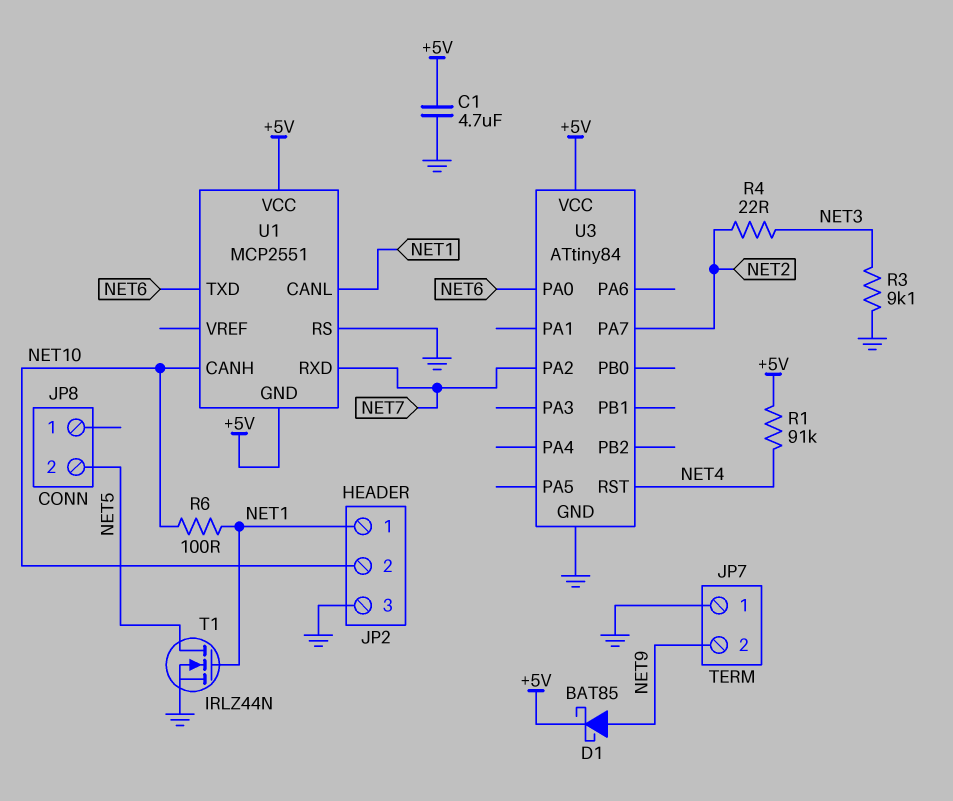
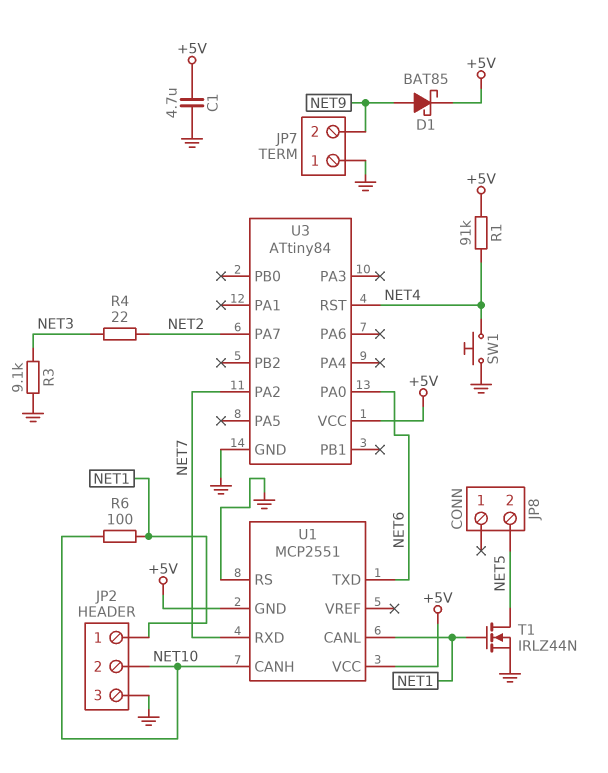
SW1: none -> button (GND, NET4)

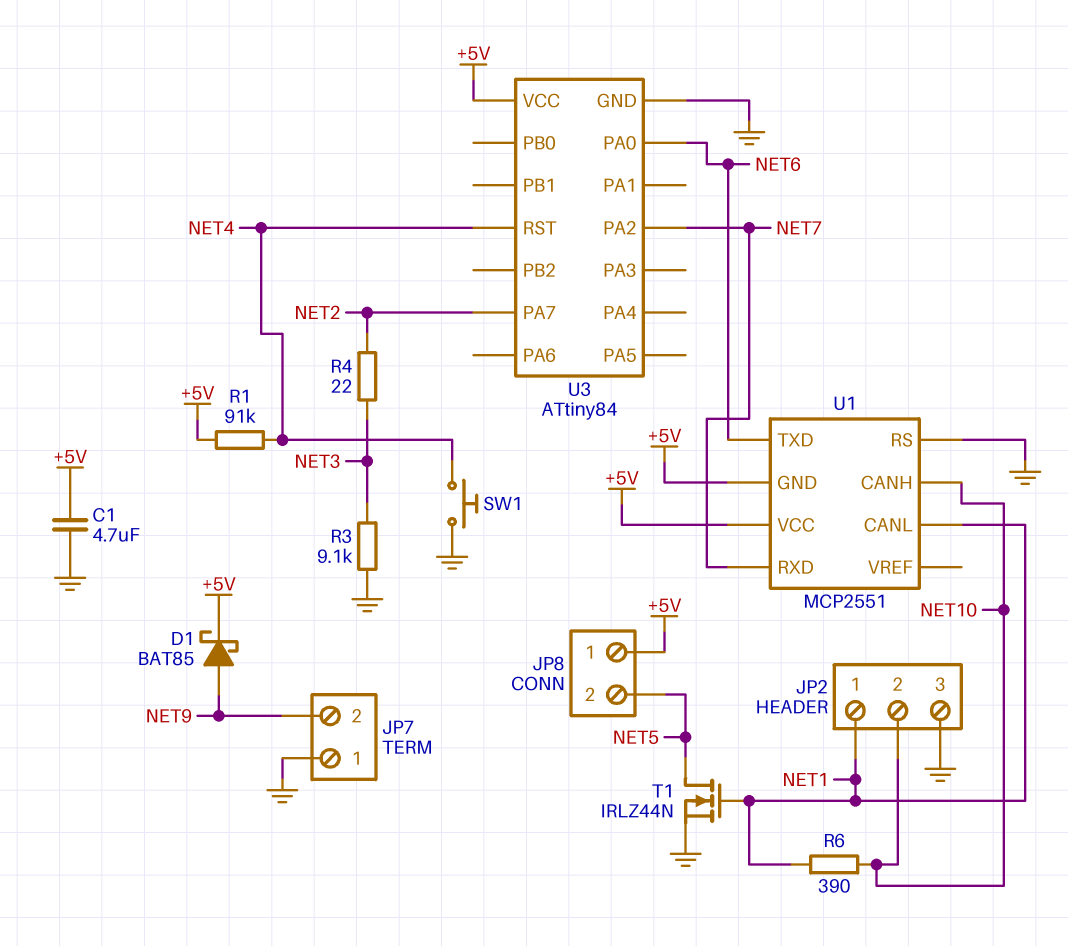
JP8 pin 1: none -> +5V
R6: 100 (NET1, NET10) -> 390 (NET1, NET10)

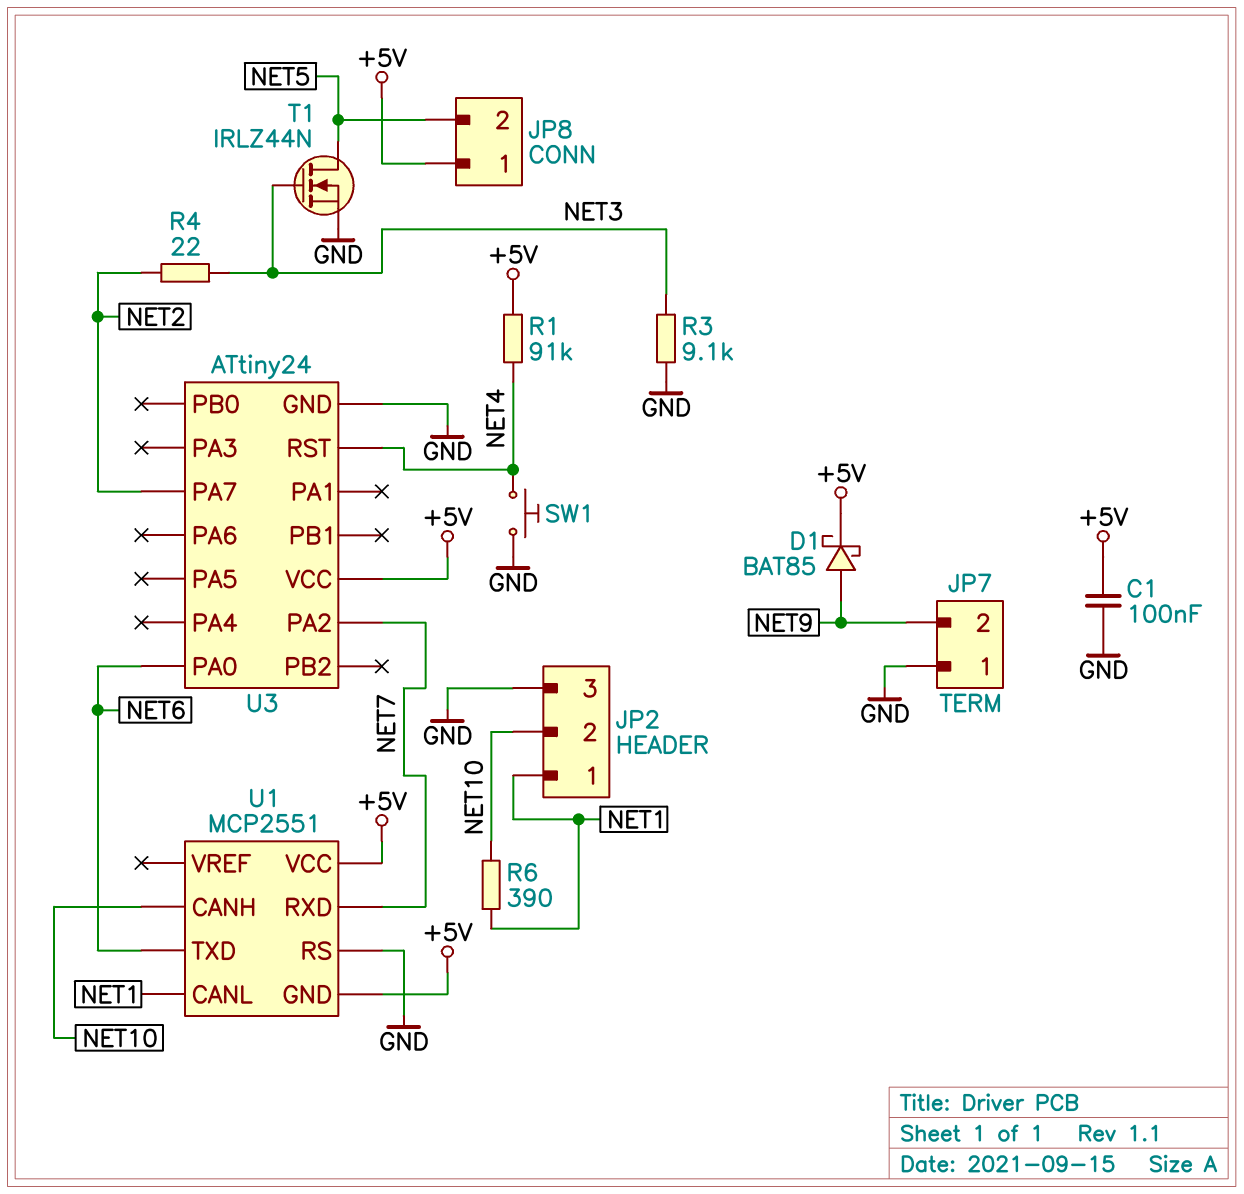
C1: 4.7uF (+5V, GND) -> 100nF (+5V, GND)
T1: NMOS IRLZ44N (G NET1, D NET5, S GND) -> NMOS IRLZ44N (G NET3, D NET5, S GND)
U3: ATtiny84 -> ATtiny24

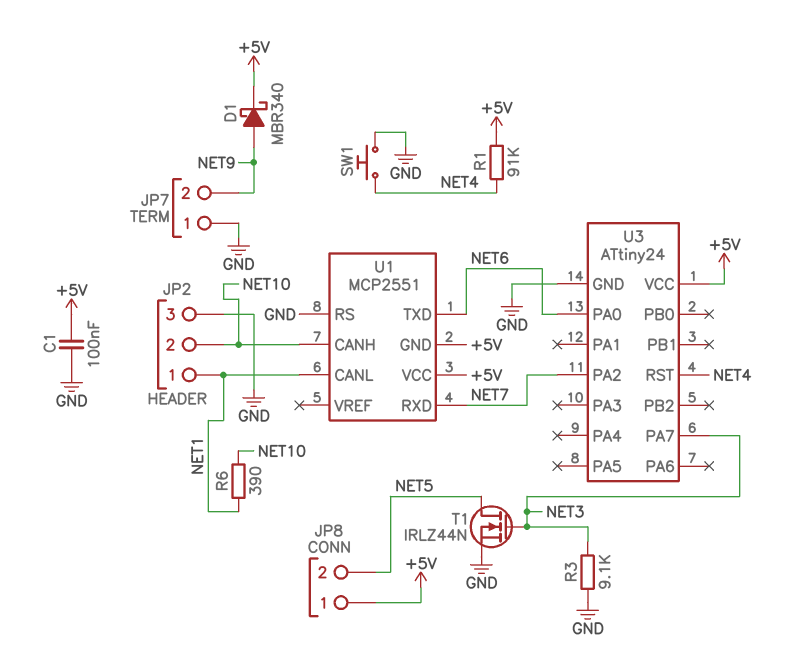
D1: schottky BAT85 (A NET9, K +5V) -> schottky MBR340 (A NET9, K +5V)
R4: 22 (NET2, NET3) -> none
U3 pin PA7: NET2 -> NET3

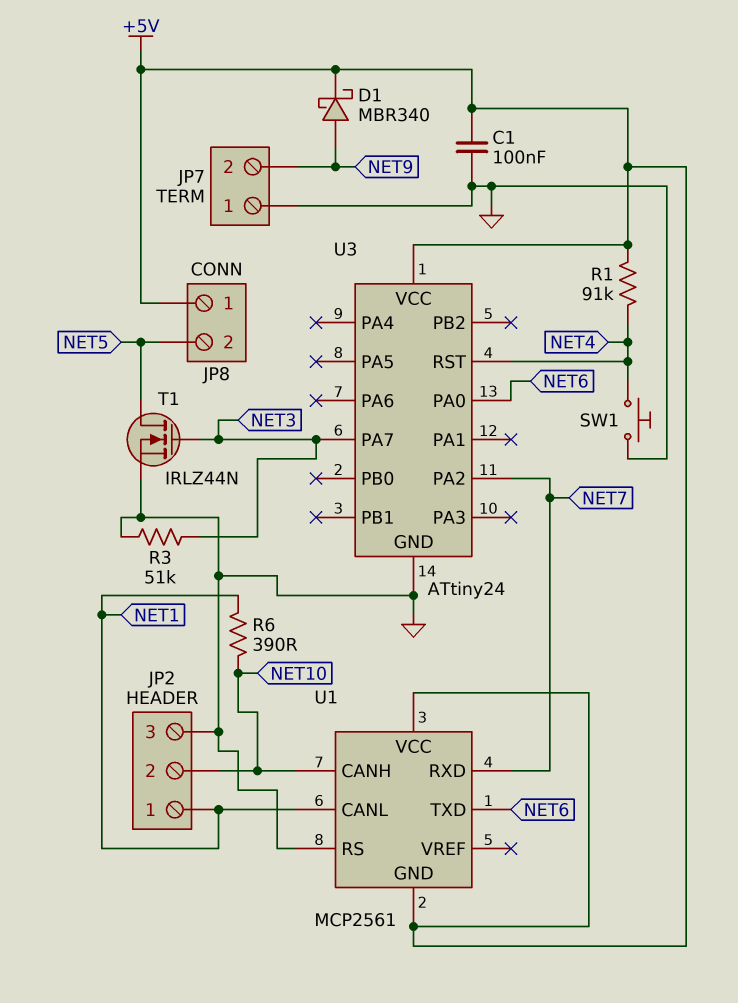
R3: 9.1k (GND, NET3) -> 51k (GND, NET3)
U1: MCP2551 -> MCP2561

